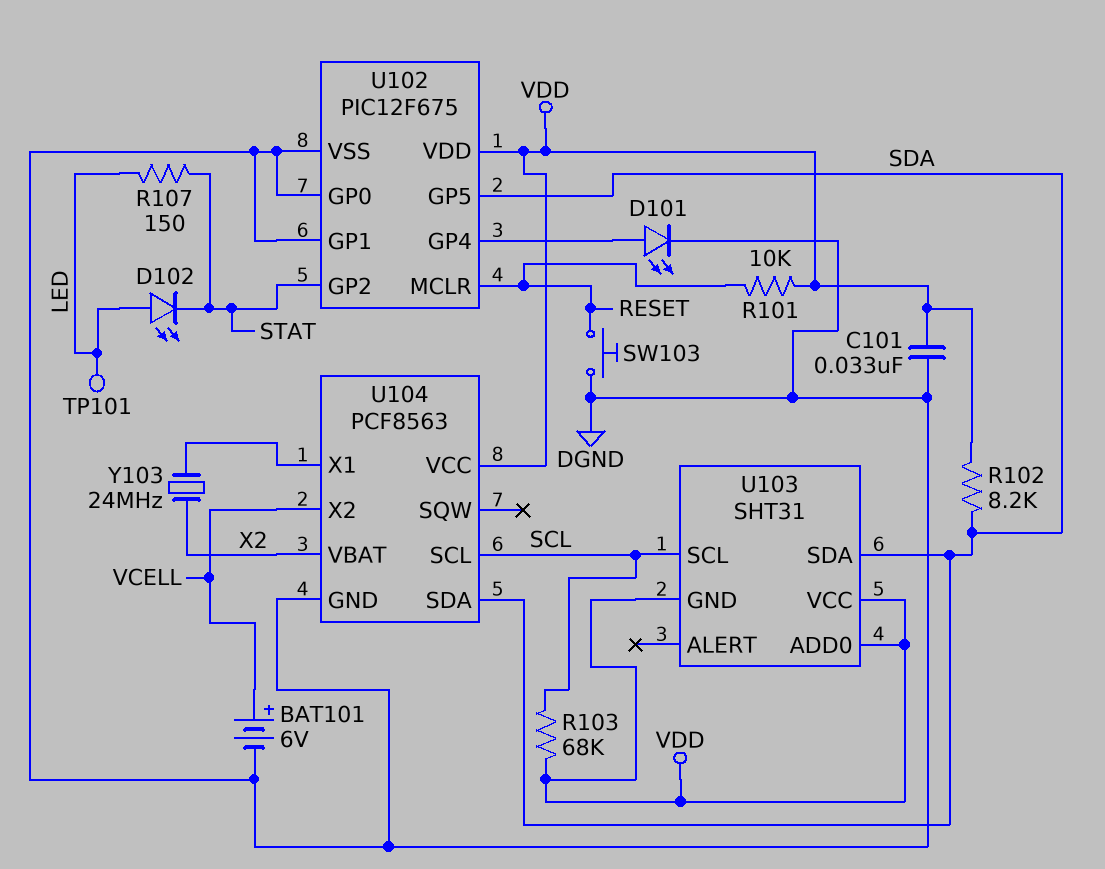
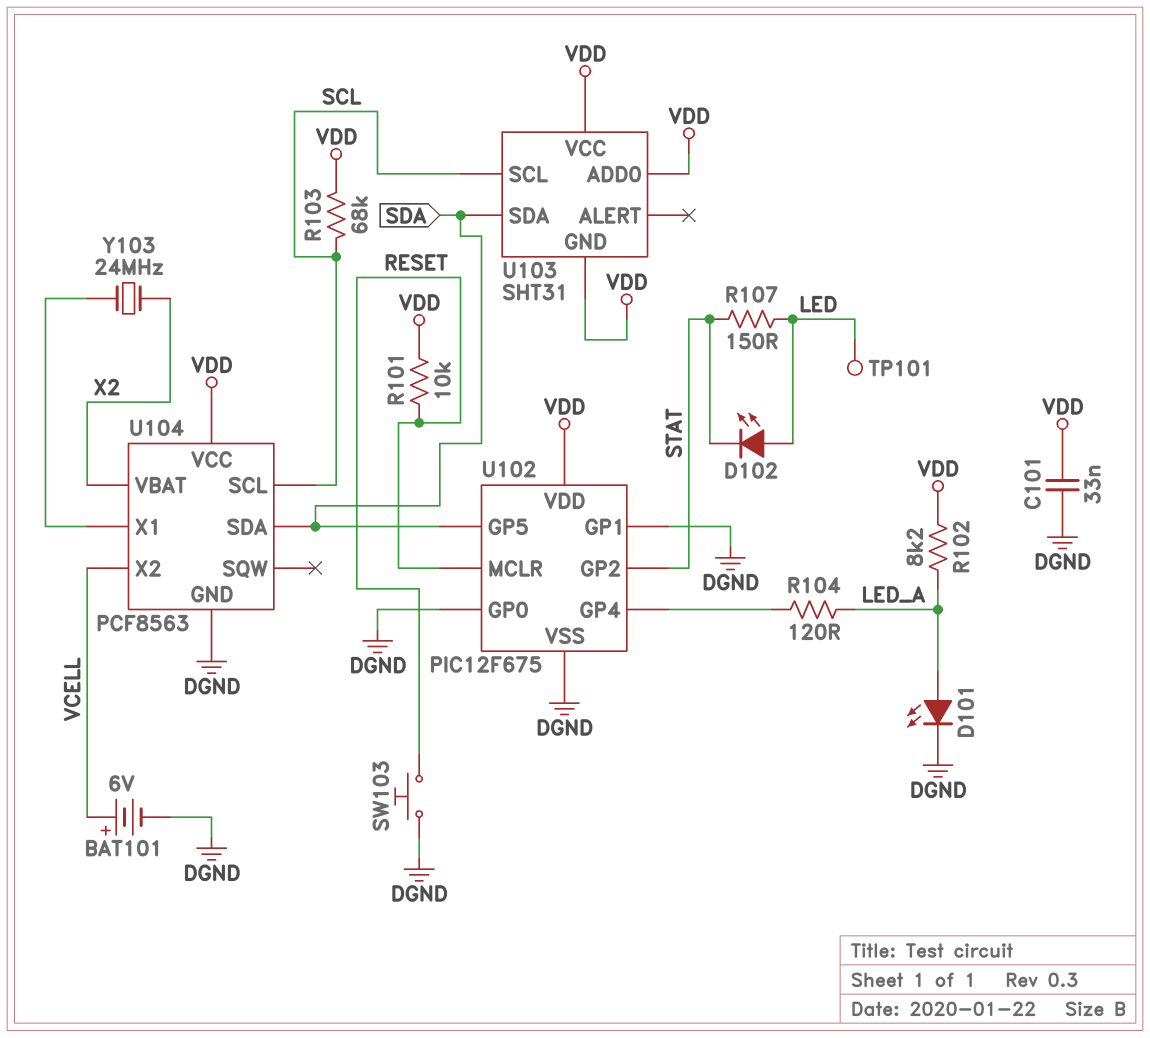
D101: LED (A U102/GP4, K DGND) -> LED (A LED_A, K DGND)
R102: 8.2k (SDA, VDD) -> 8.2k (LED_A, VDD)
R104: none -> 120 (LED_A, U102/GP4)

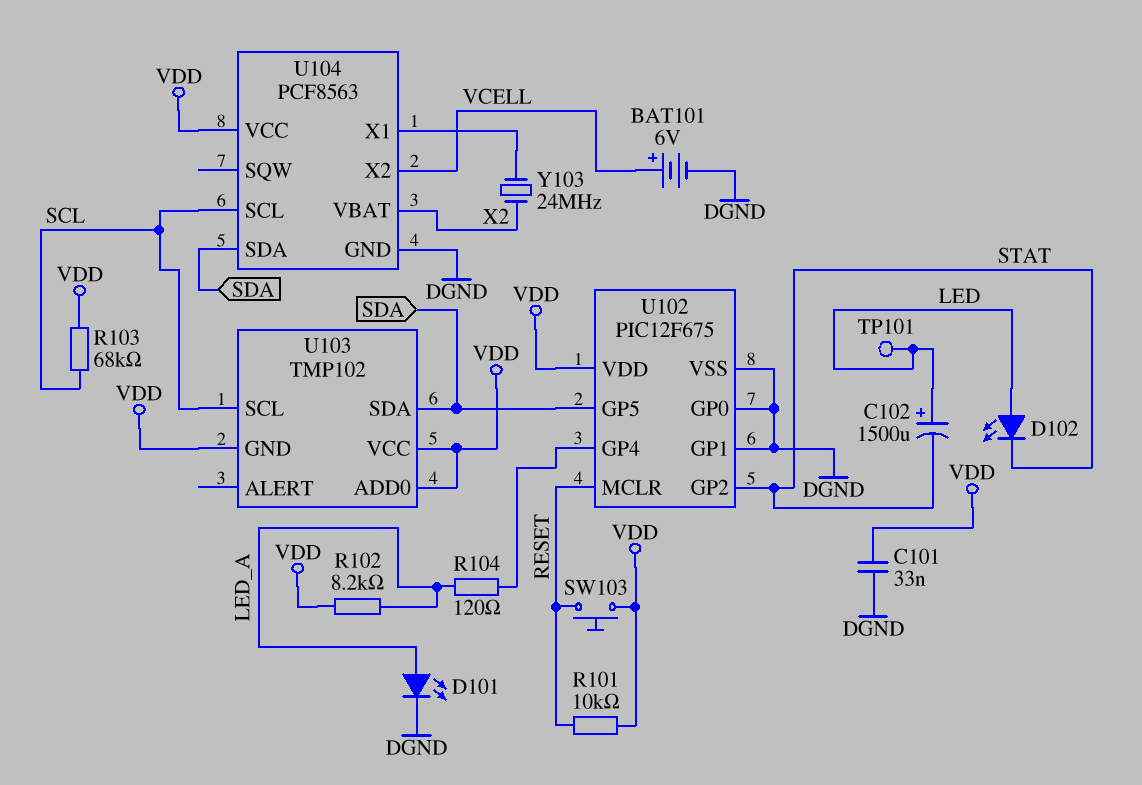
C102: none -> 1500uF (plus LED, minus STAT)
R107: 150 (LED, STAT) -> none
SW103: button (DGND, RESET) -> button (RESET, VDD)
U103: SHT31 -> TMP102

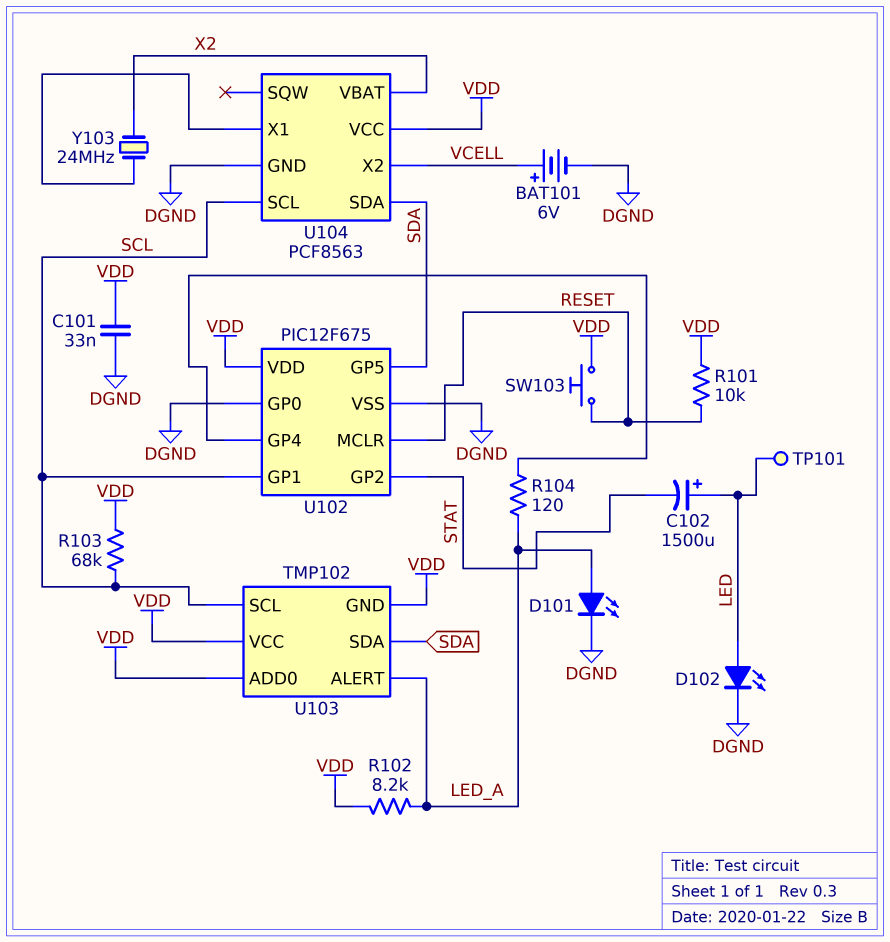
D102: LED (A LED, K STAT) -> LED (A LED, K DGND)
U102 pin GP1: DGND -> SCL
U103 pin ALERT: none -> LED_A

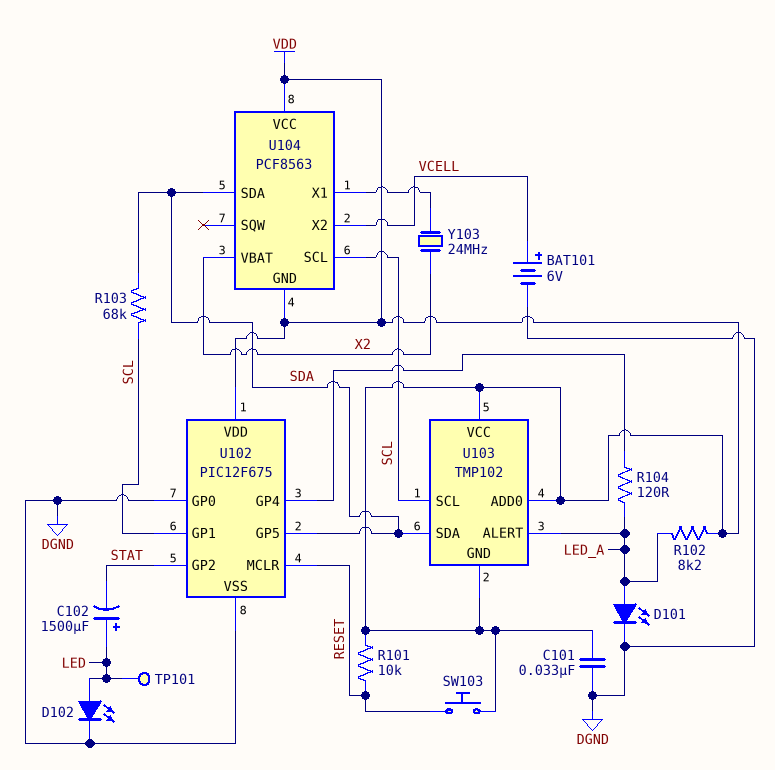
R103: 68k (SCL, VDD) -> 68k (SCL, SDA)
U104 pin GND: DGND -> VDD

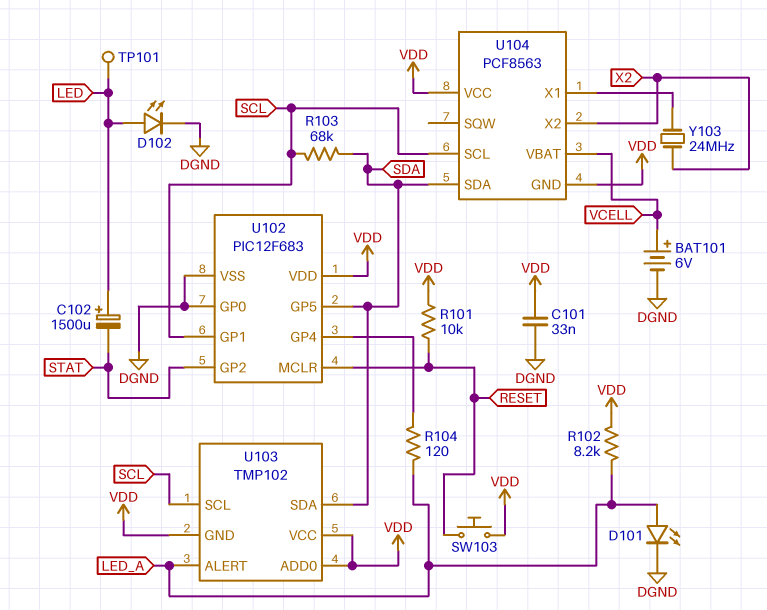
U102: PIC12F675 -> PIC12F683
U104 pin VBAT: X2 -> VCELL
U104 pin X2: VCELL -> X2

